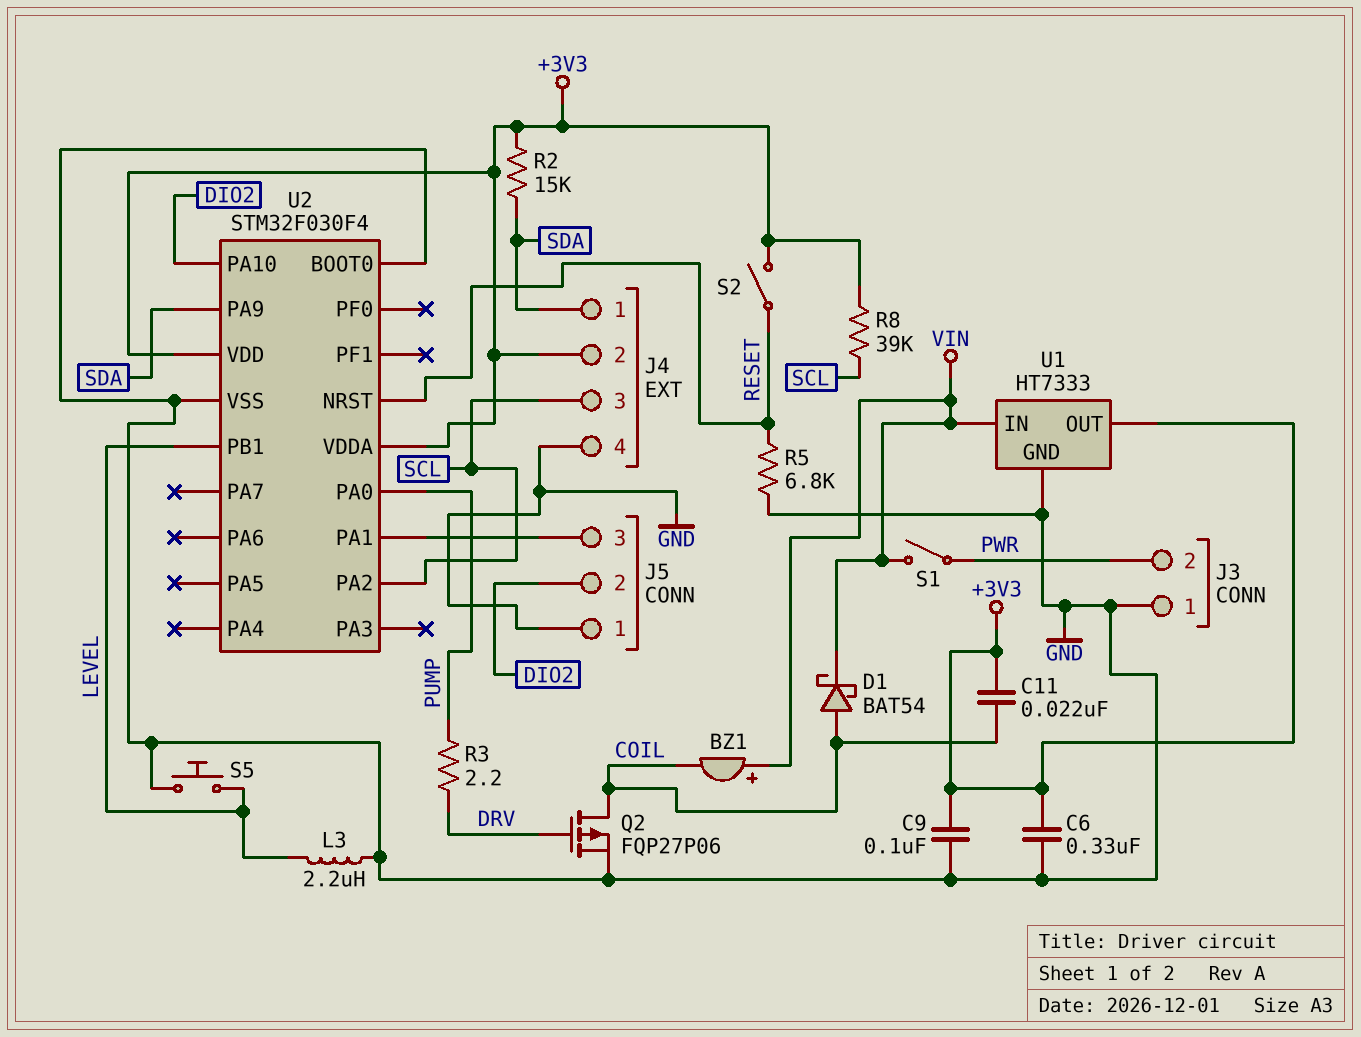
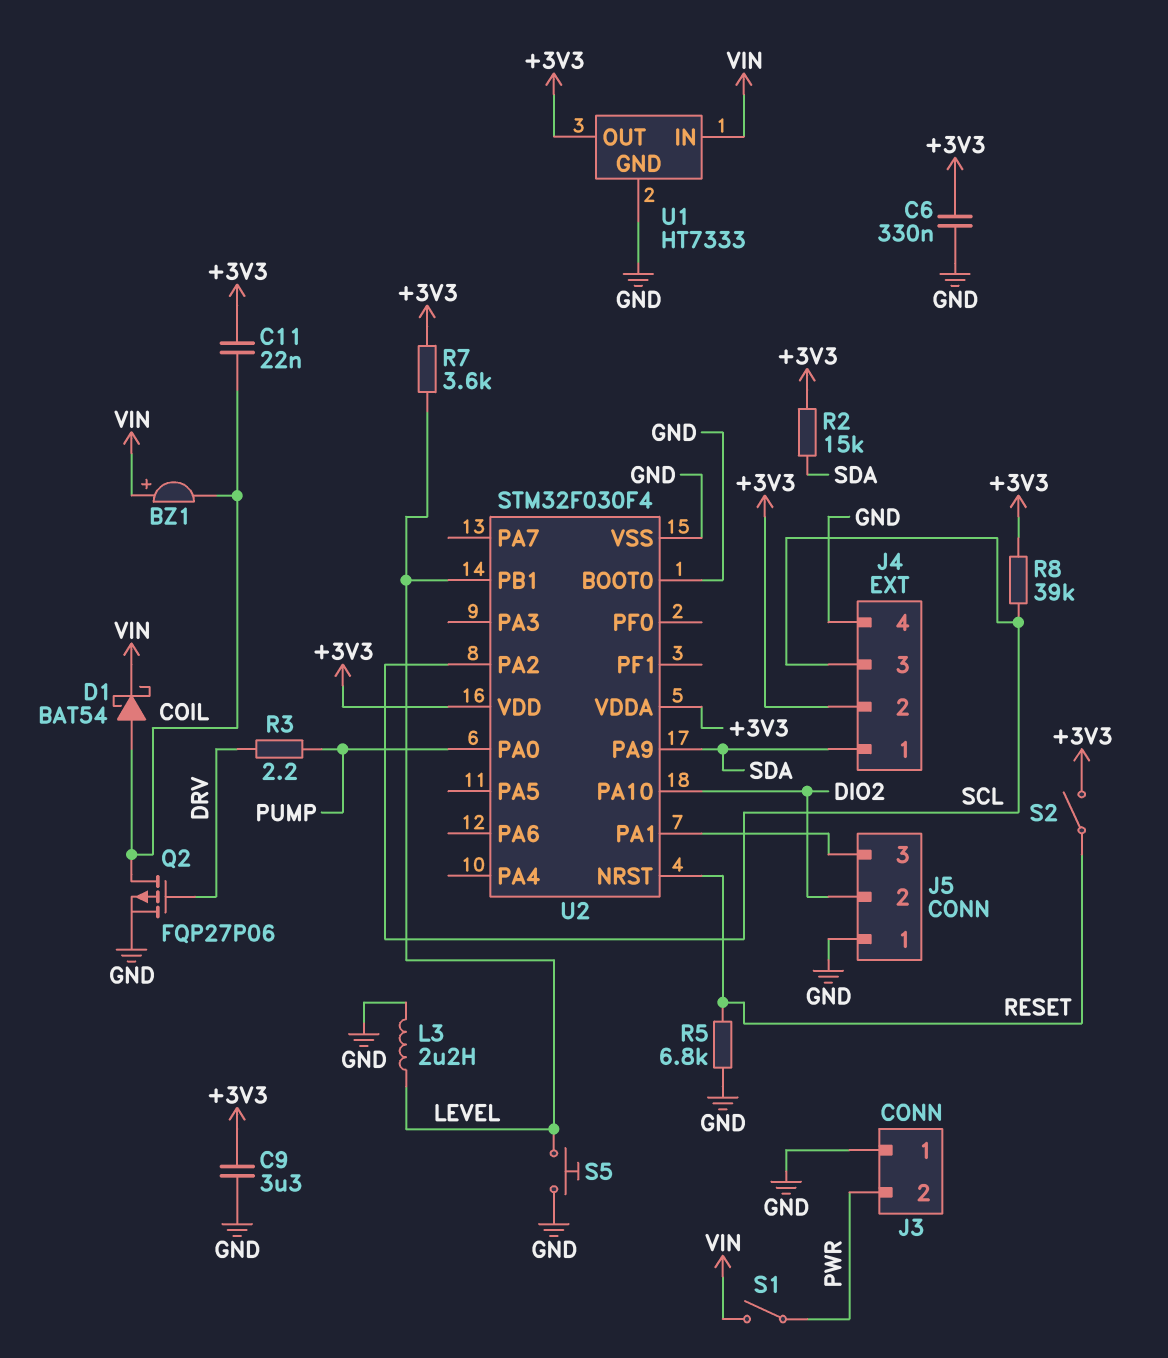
C9: 100nF (+3V3, GND) -> 3.3uF (+3V3, GND)
R7: none -> 3.6k (+3V3, LEVEL)

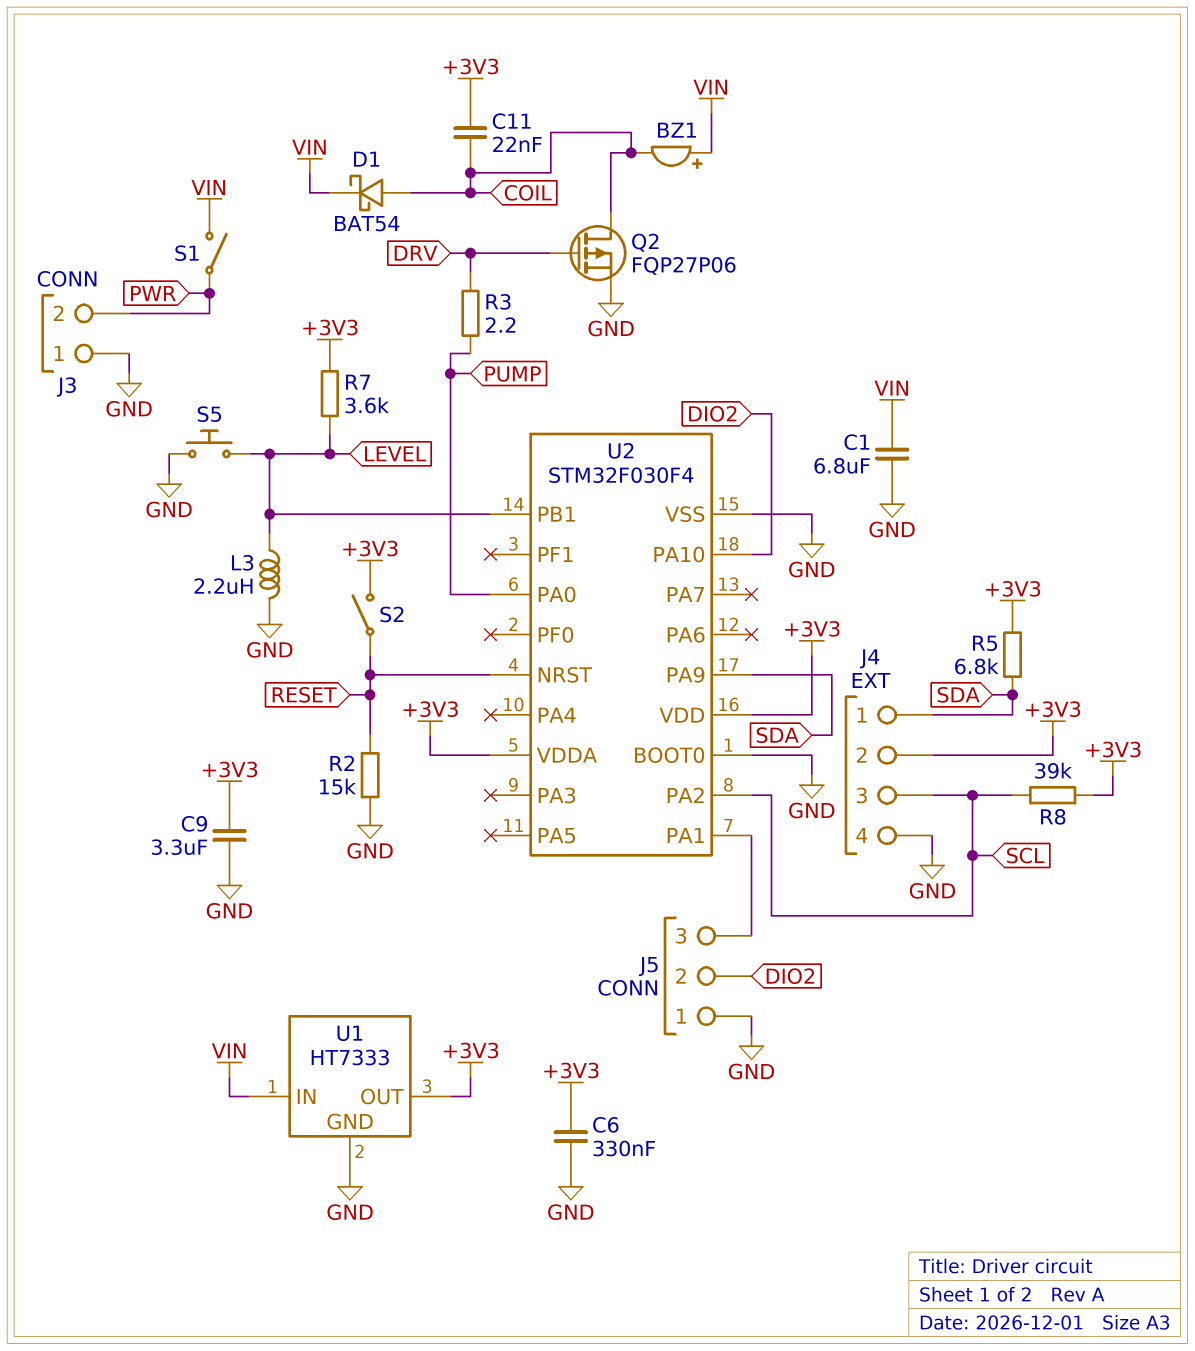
C1: none -> 6.8uF (GND, VIN)
R2: 15k (+3V3, SDA) -> 15k (GND, RESET)
R5: 6.8k (GND, RESET) -> 6.8k (+3V3, SDA)

